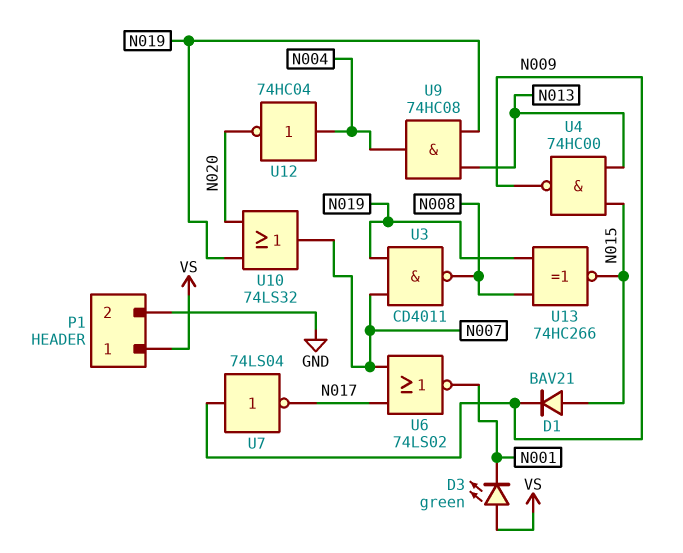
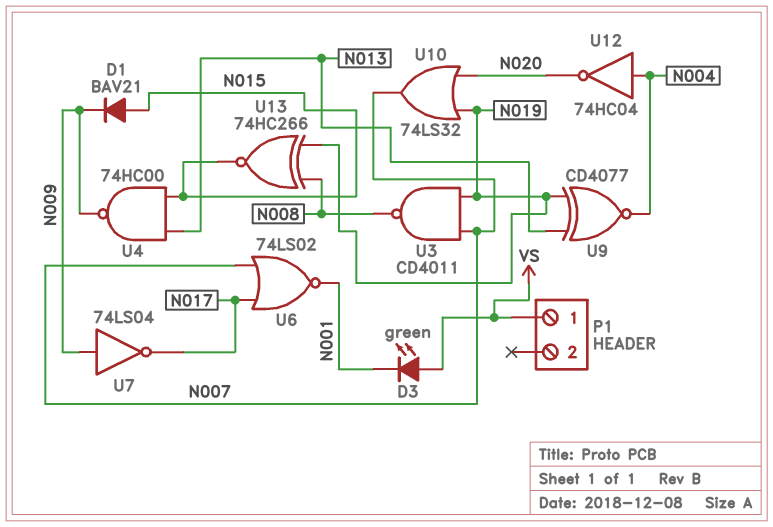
P1 pin 2: GND -> none
U9: AND 74HC08 (in N013, in N019, out N004) -> XNOR CD4077 (in N013, in N019, out N004)

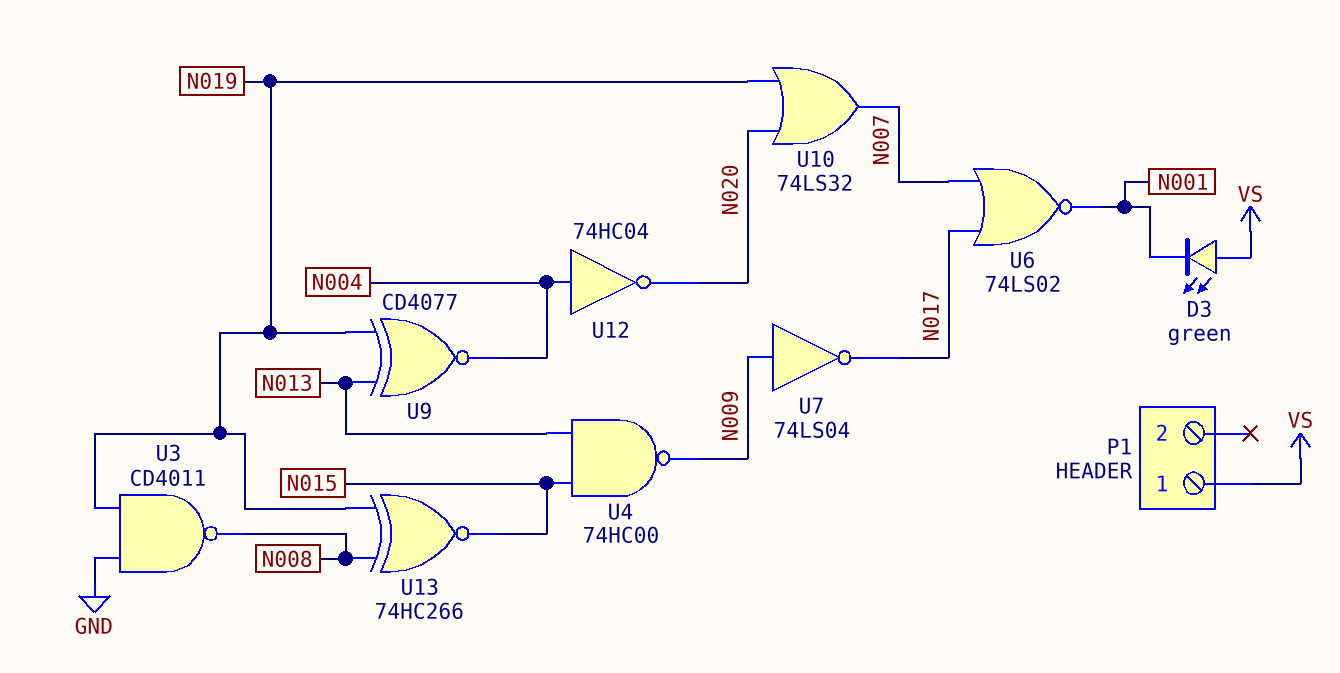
D1: diode BAV21 (A N015, K N009) -> none
U3: NAND CD4011 (in N007, in N019, out N008) -> NAND CD4011 (in GND, in N019, out N008)

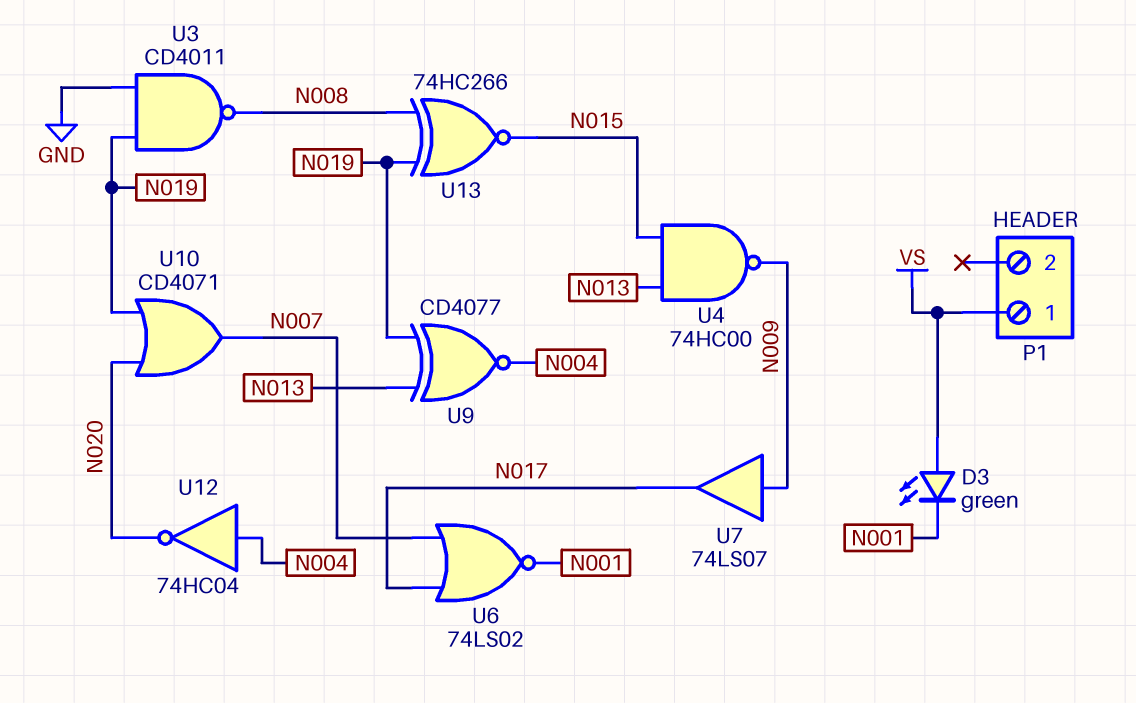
U7: NOT 74LS04 (in N009, out N017) -> buffer 74LS07 (in N009, out N017)
U10: OR 74LS32 (in N019, in N020, out N007) -> OR CD4071 (in N019, in N020, out N007)

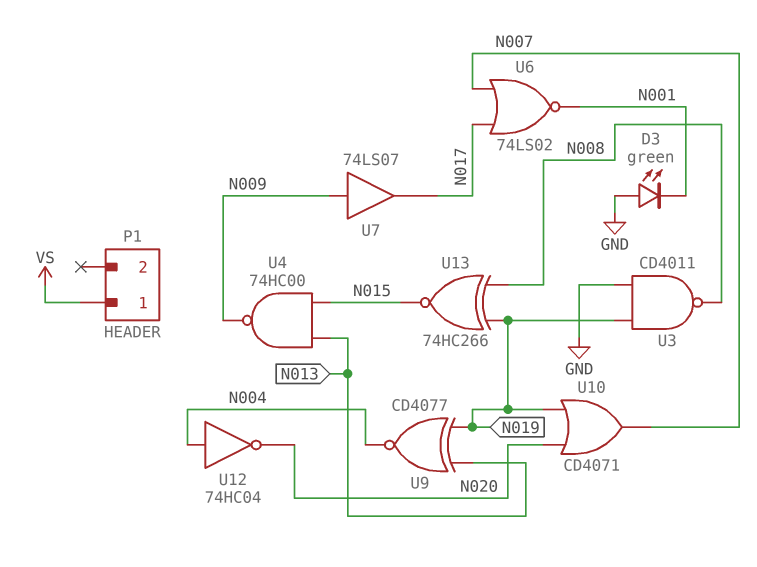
D3: LED green (A VS, K N001) -> LED green (A GND, K N001)

